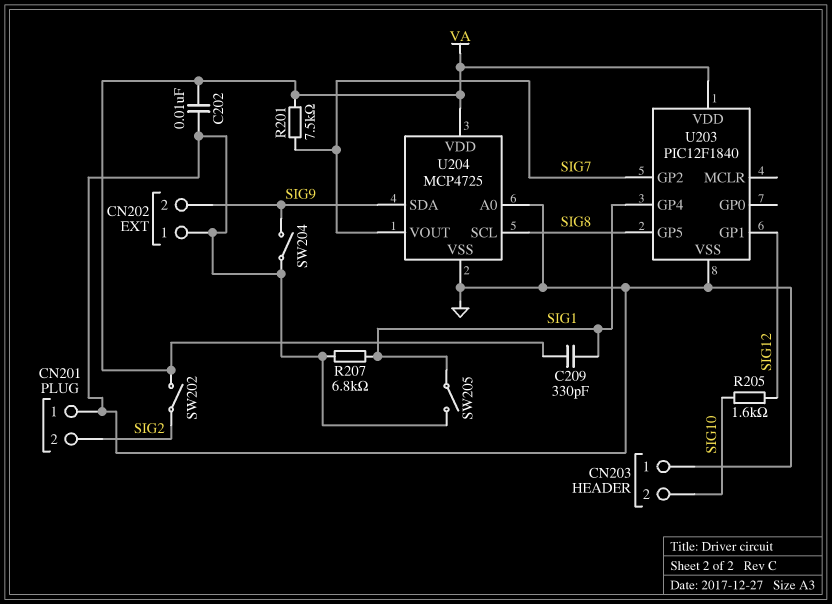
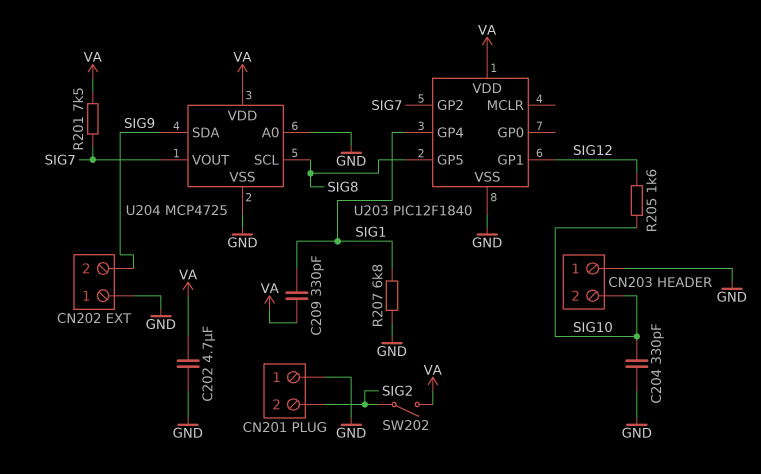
C202: 10nF (GND, VA) -> 4.7uF (GND, VA)
C204: none -> 330pF (GND, SIG10)
SW204: switch (GND, SIG9) -> none
SW205: switch (GND, SIG1) -> none

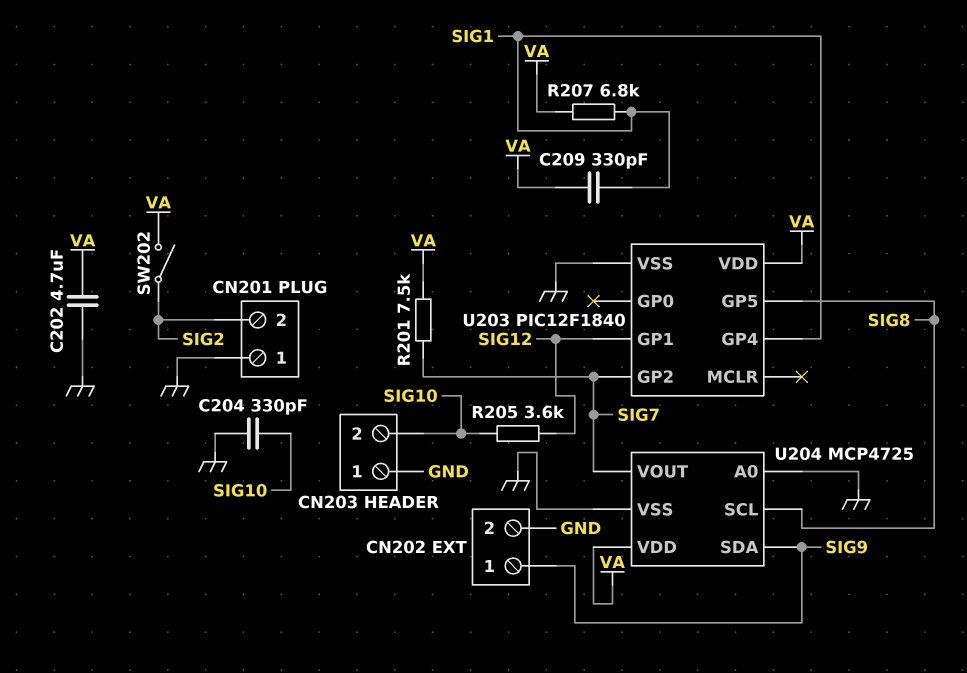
CN202 pin 1: GND -> SIG9
CN202 pin 2: SIG9 -> GND
R205: 1.6k (SIG10, SIG12) -> 3.6k (SIG10, SIG12)
R207: 6.8k (GND, SIG1) -> 6.8k (SIG1, VA)

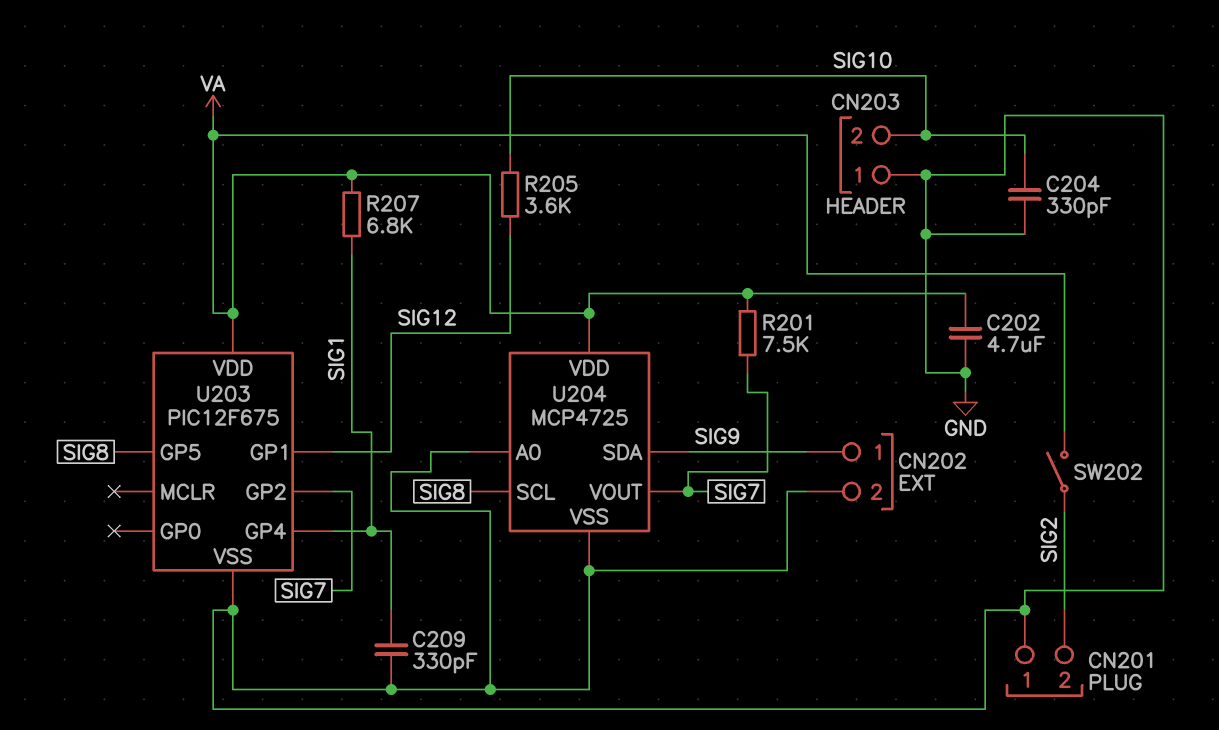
C209: 330pF (SIG1, VA) -> 330pF (GND, SIG1)
U203: PIC12F1840 -> PIC12F675

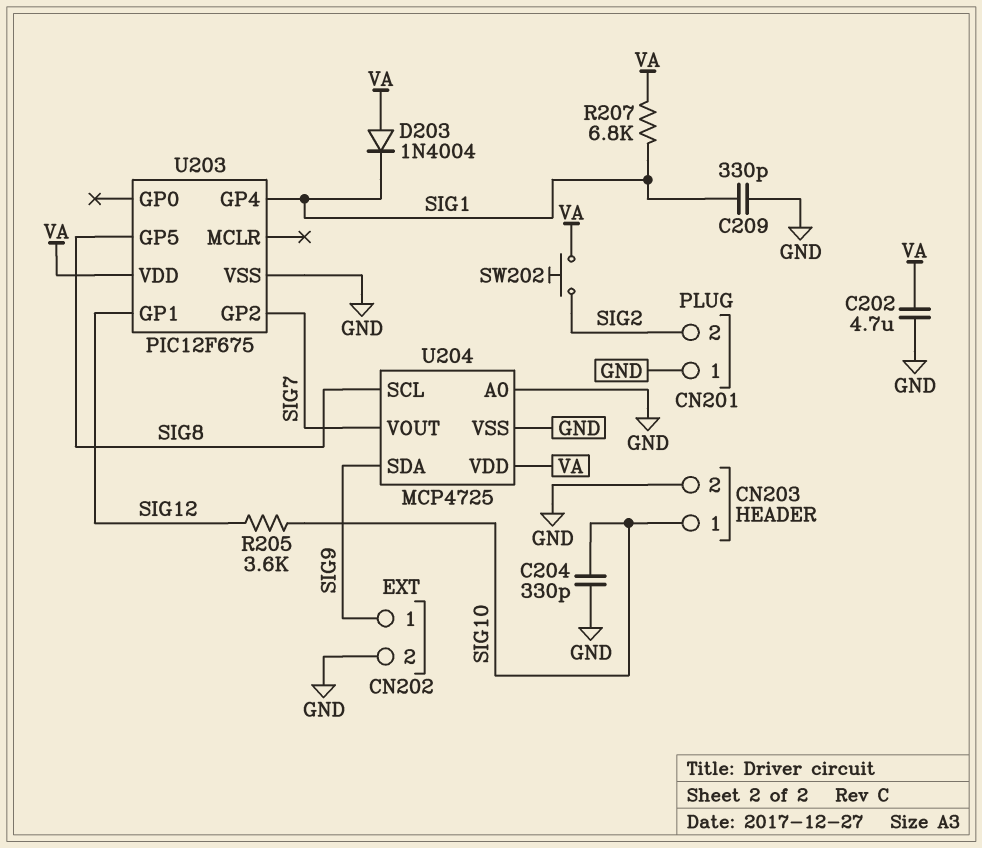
CN203 pin 1: GND -> SIG10
CN203 pin 2: SIG10 -> GND
D203: none -> diode 1N4004 (A VA, K SIG1)
R201: 7.5k (SIG7, VA) -> none
SW202: switch (SIG2, VA) -> button (SIG2, VA)

